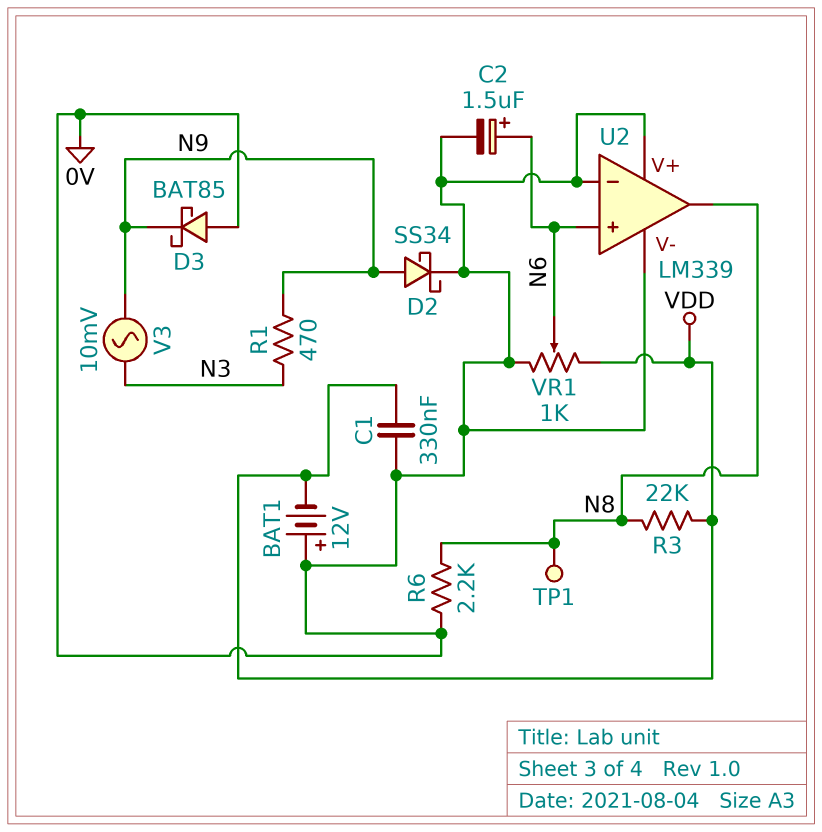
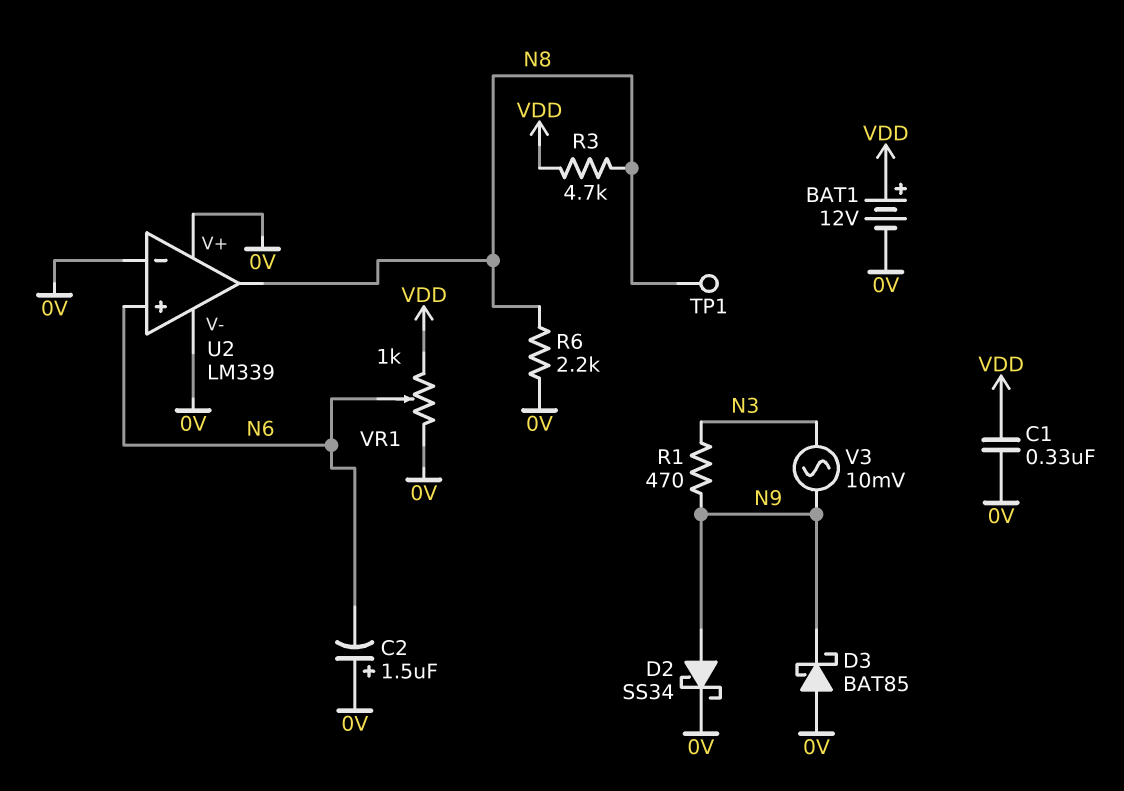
BAT1: 12V (plus 0V, minus VDD) -> 12V (plus VDD, minus 0V)
C2: 1.5uF (plus N6, minus 0V) -> 1.5uF (plus 0V, minus N6)
R3: 22k (N8, VDD) -> 4.7k (N8, VDD)

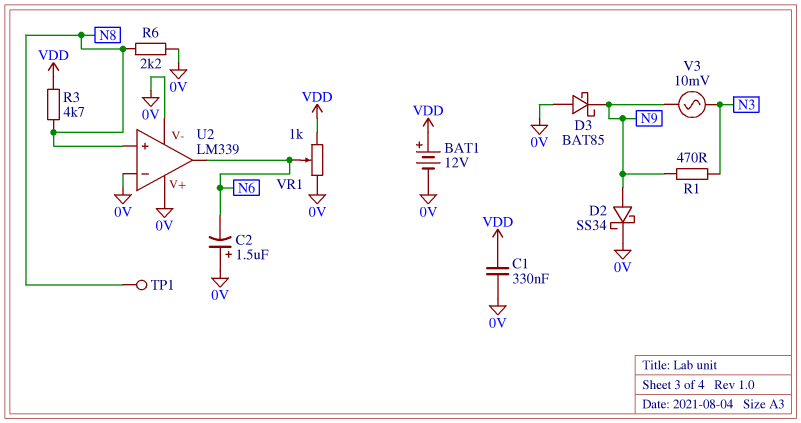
U2 pin in+: N6 -> N8
U2 pin out: N8 -> N6

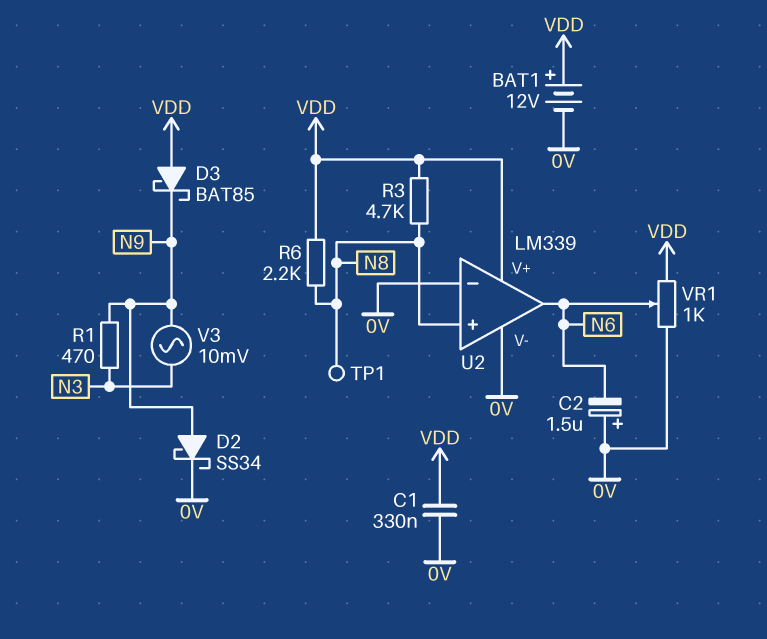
D3: schottky BAT85 (A 0V, K N9) -> schottky BAT85 (A VDD, K N9)
R6: 2.2k (0V, N8) -> 2.2k (N8, VDD)
U2 pin V+: 0V -> VDD

